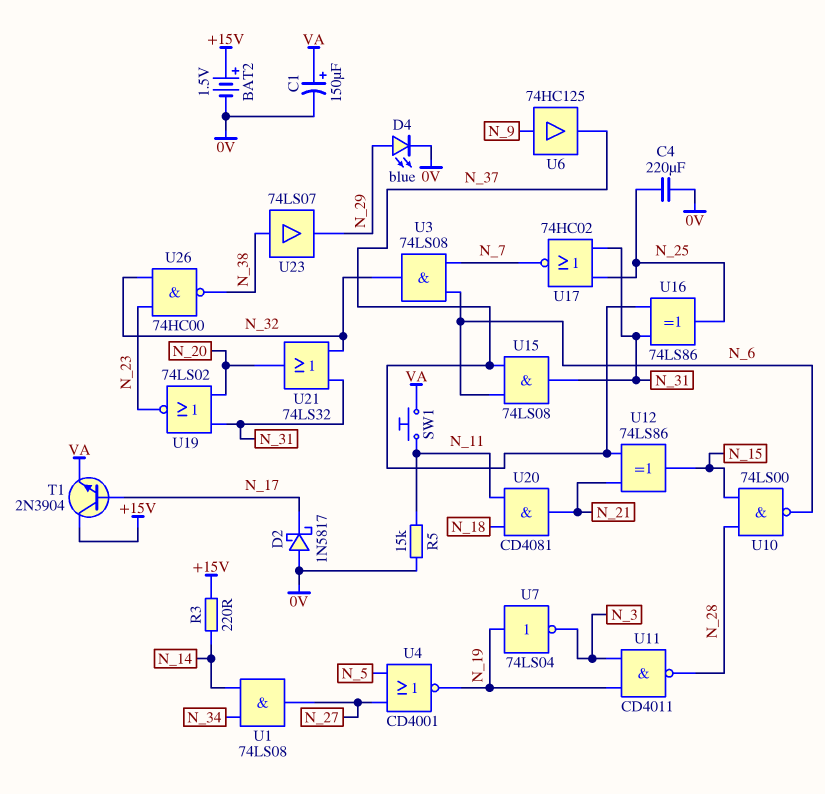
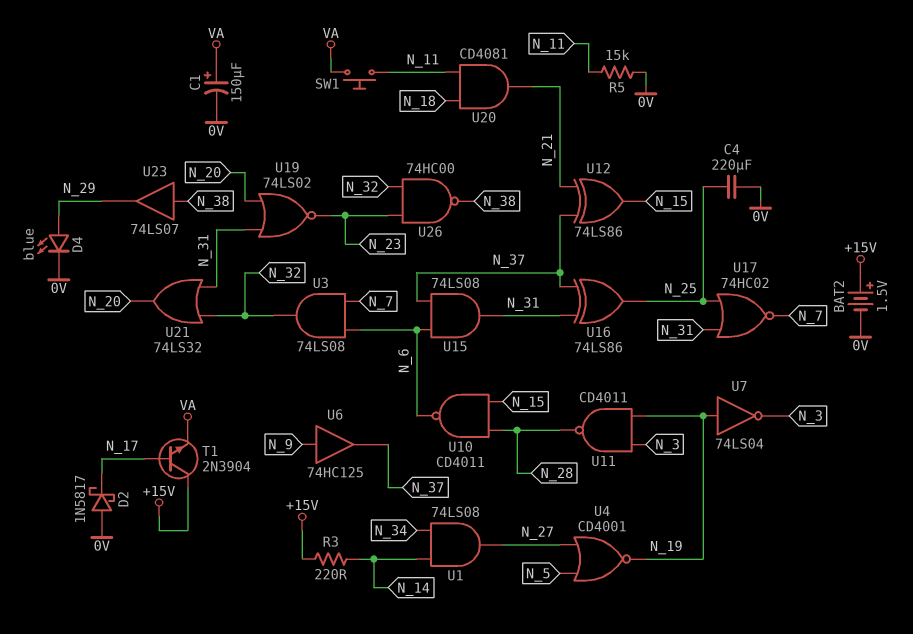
U10: NAND 74LS00 (in N_15, in N_28, out N_6) -> NAND CD4011 (in N_15, in N_28, out N_6)

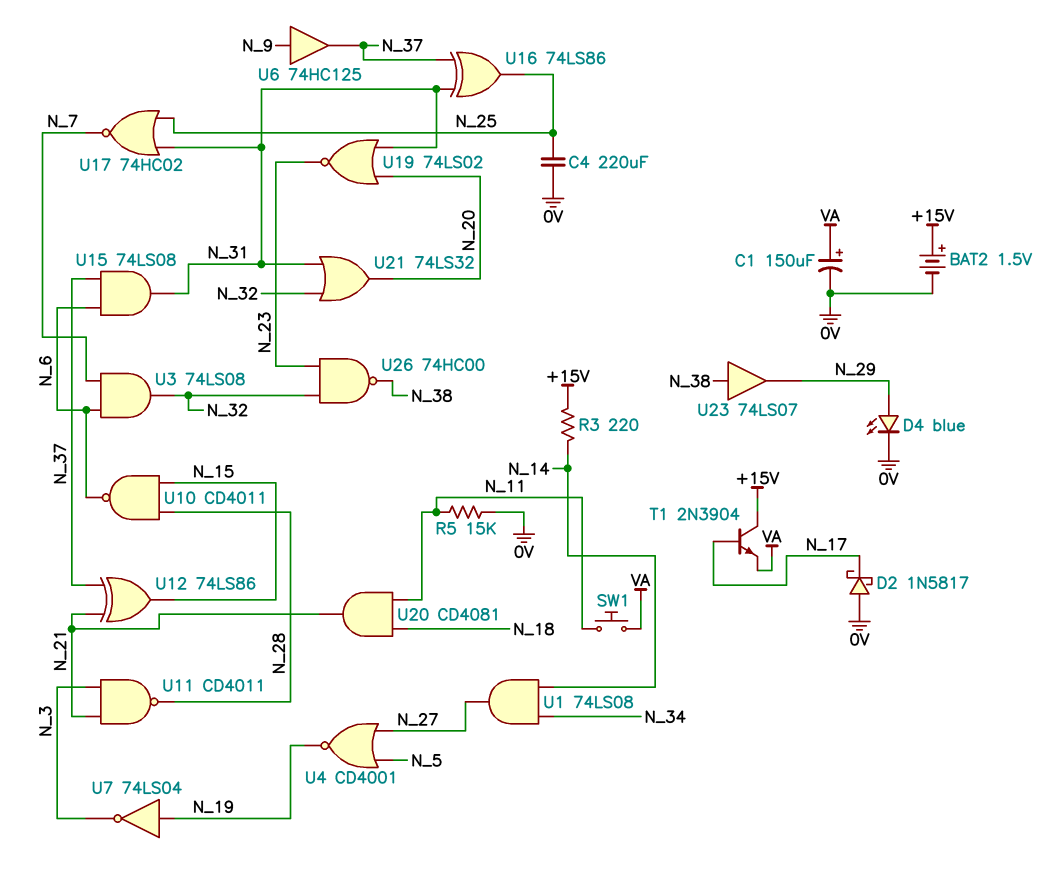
U11: NAND CD4011 (in N_3, in N_19, out N_28) -> NAND CD4011 (in N_3, in N_21, out N_28)

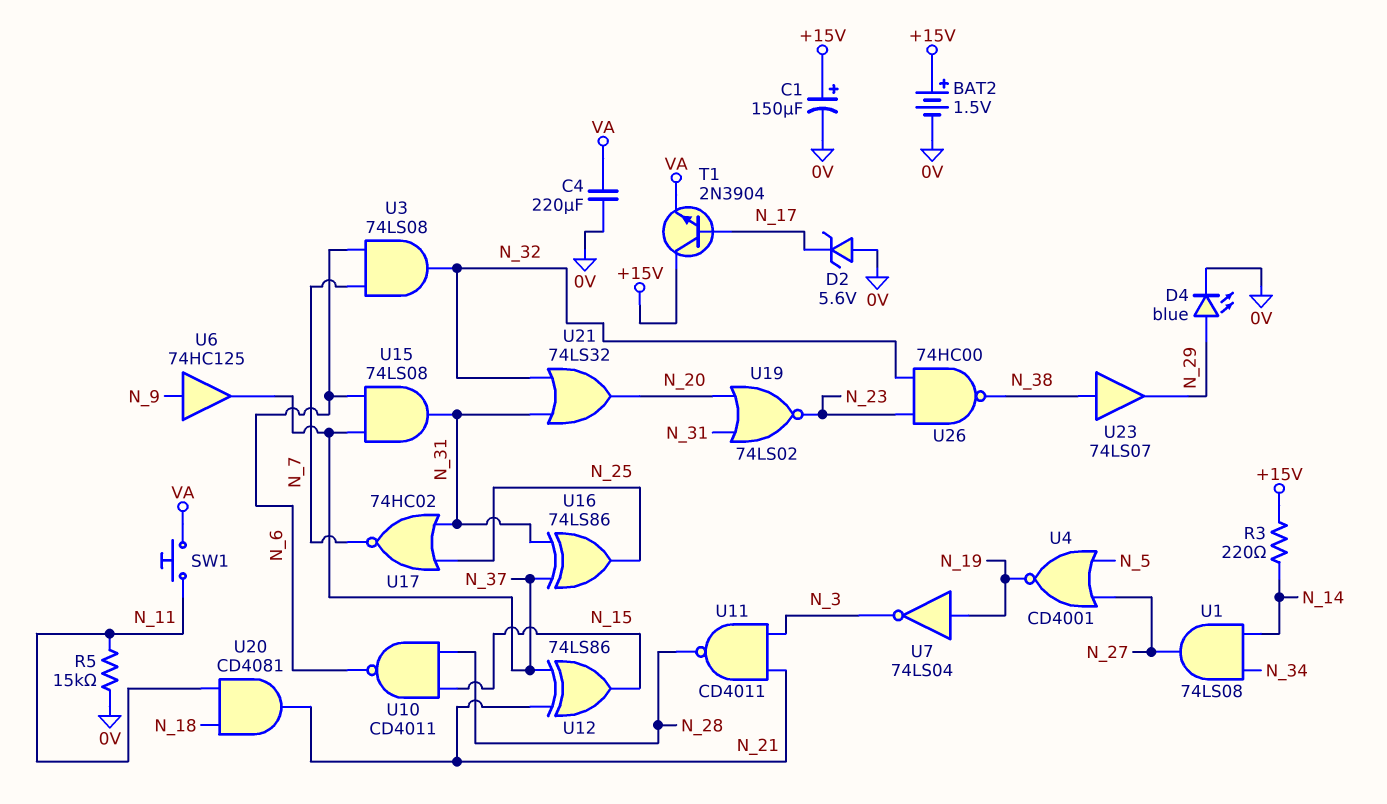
C1: 150uF (plus VA, minus 0V) -> 150uF (plus +15V, minus 0V)
C4: 220uF (0V, N_25) -> 220uF (0V, VA)
D2: schottky 1N5817 (A 0V, K N_17) -> zener 5.6V (A 0V, K N_17)

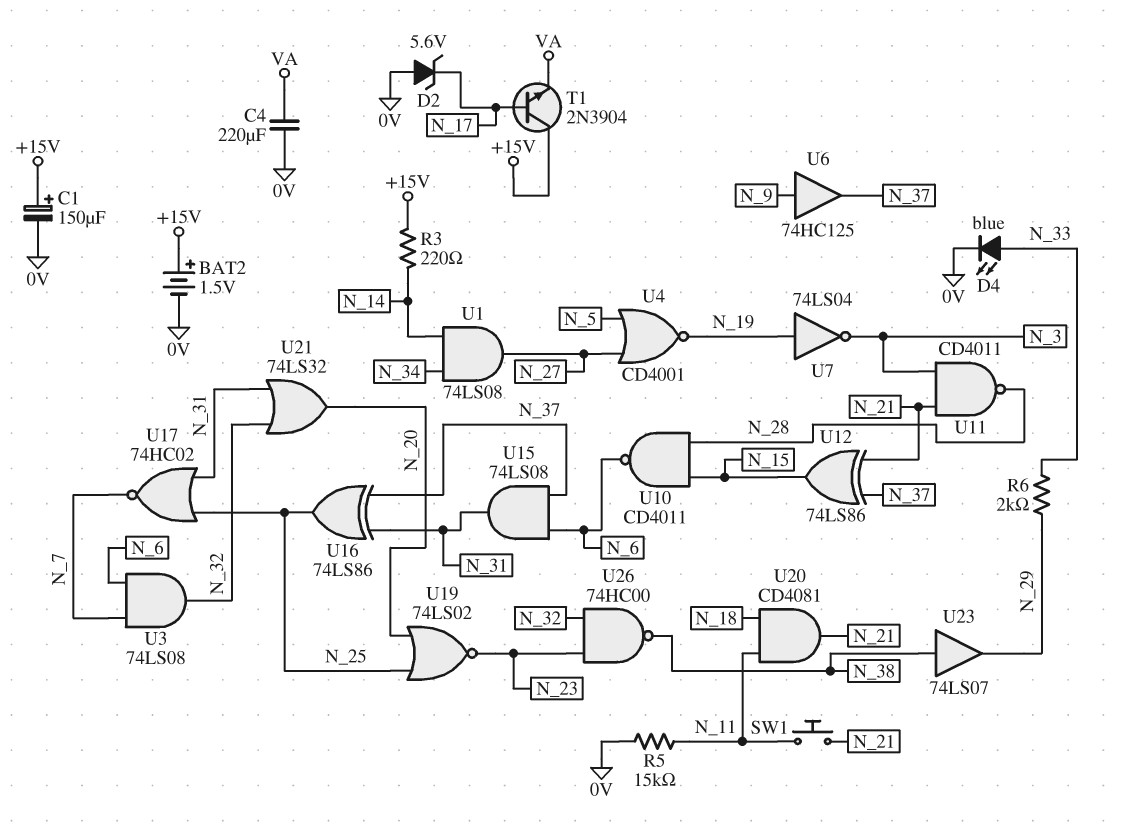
D4: LED blue (A N_29, K 0V) -> LED blue (A N_33, K 0V)
R6: none -> 2k (N_29, N_33)
SW1: button (N_11, VA) -> button (N_11, N_21)
U19: NOR 74LS02 (in N_20, in N_31, out N_23) -> NOR 74LS02 (in N_20, in N_25, out N_23)

